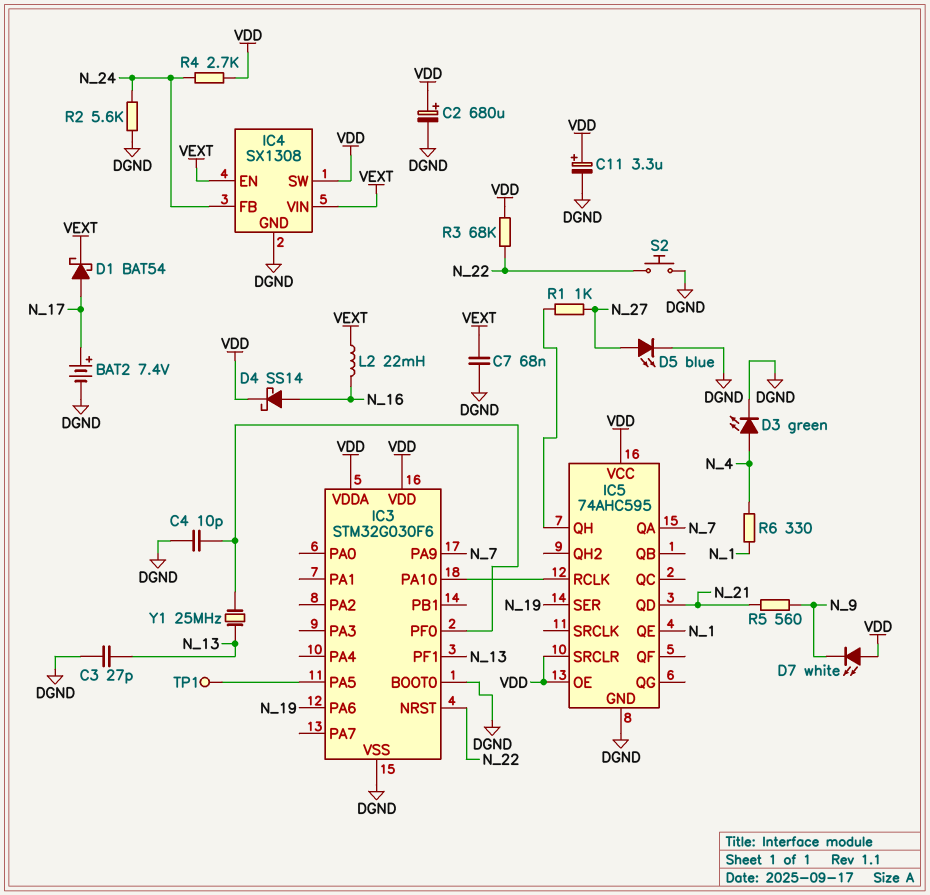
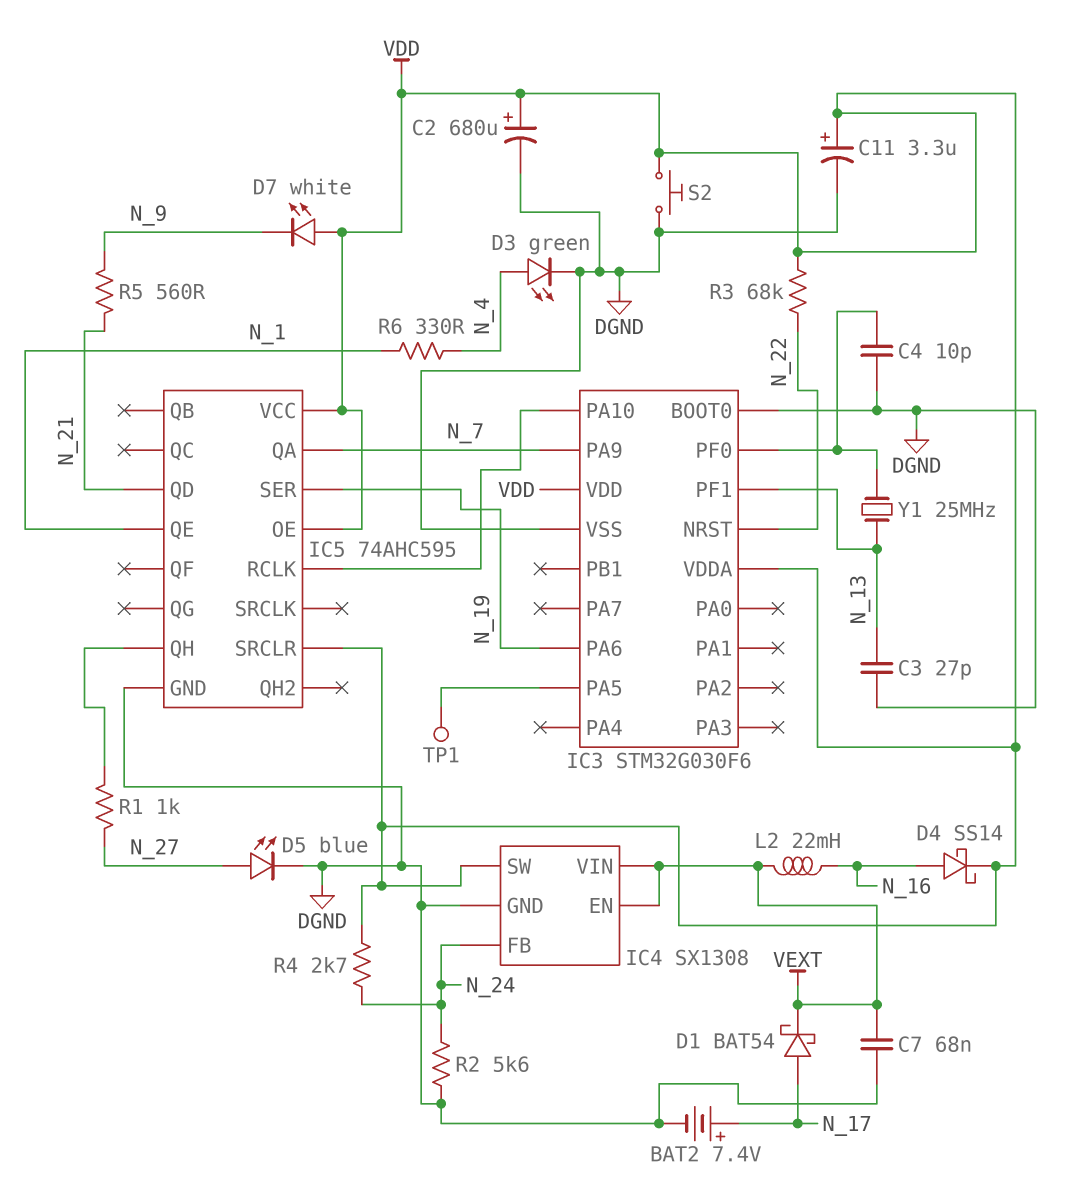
S2: button (DGND, N_22) -> button (DGND, VDD)

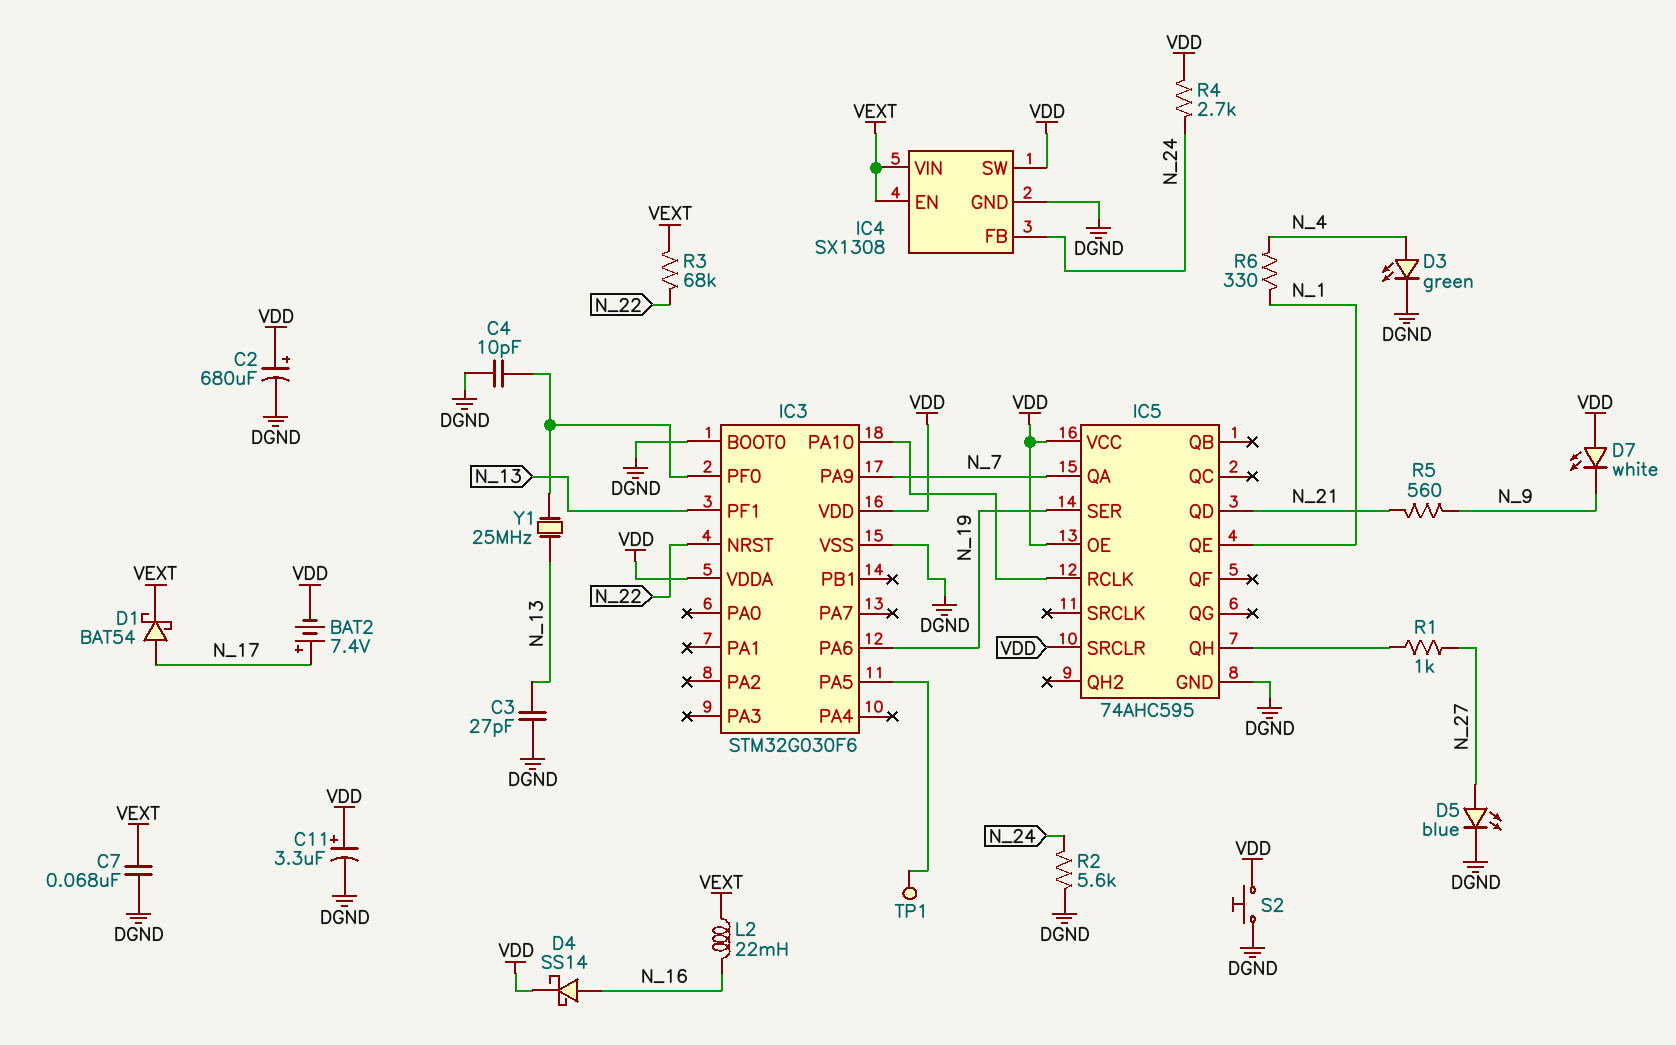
BAT2: 7.4V (plus N_17, minus DGND) -> 7.4V (plus N_17, minus VDD)
R3: 68k (N_22, VDD) -> 68k (N_22, VEXT)

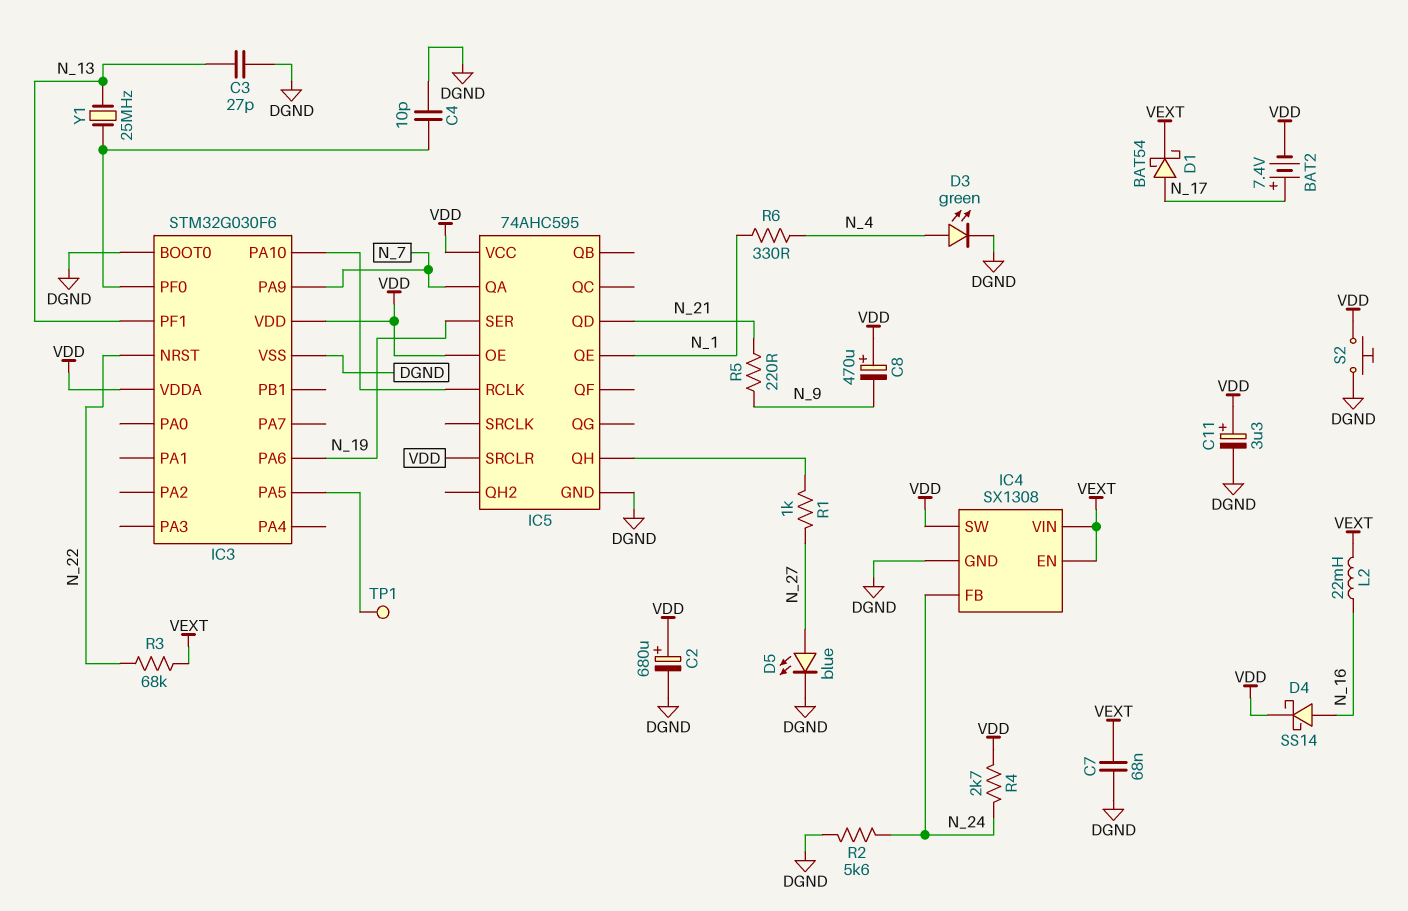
C8: none -> 470uF (plus VDD, minus N_9)
D7: LED white (A VDD, K N_9) -> none
R5: 560 (N_9, N_21) -> 220 (N_9, N_21)

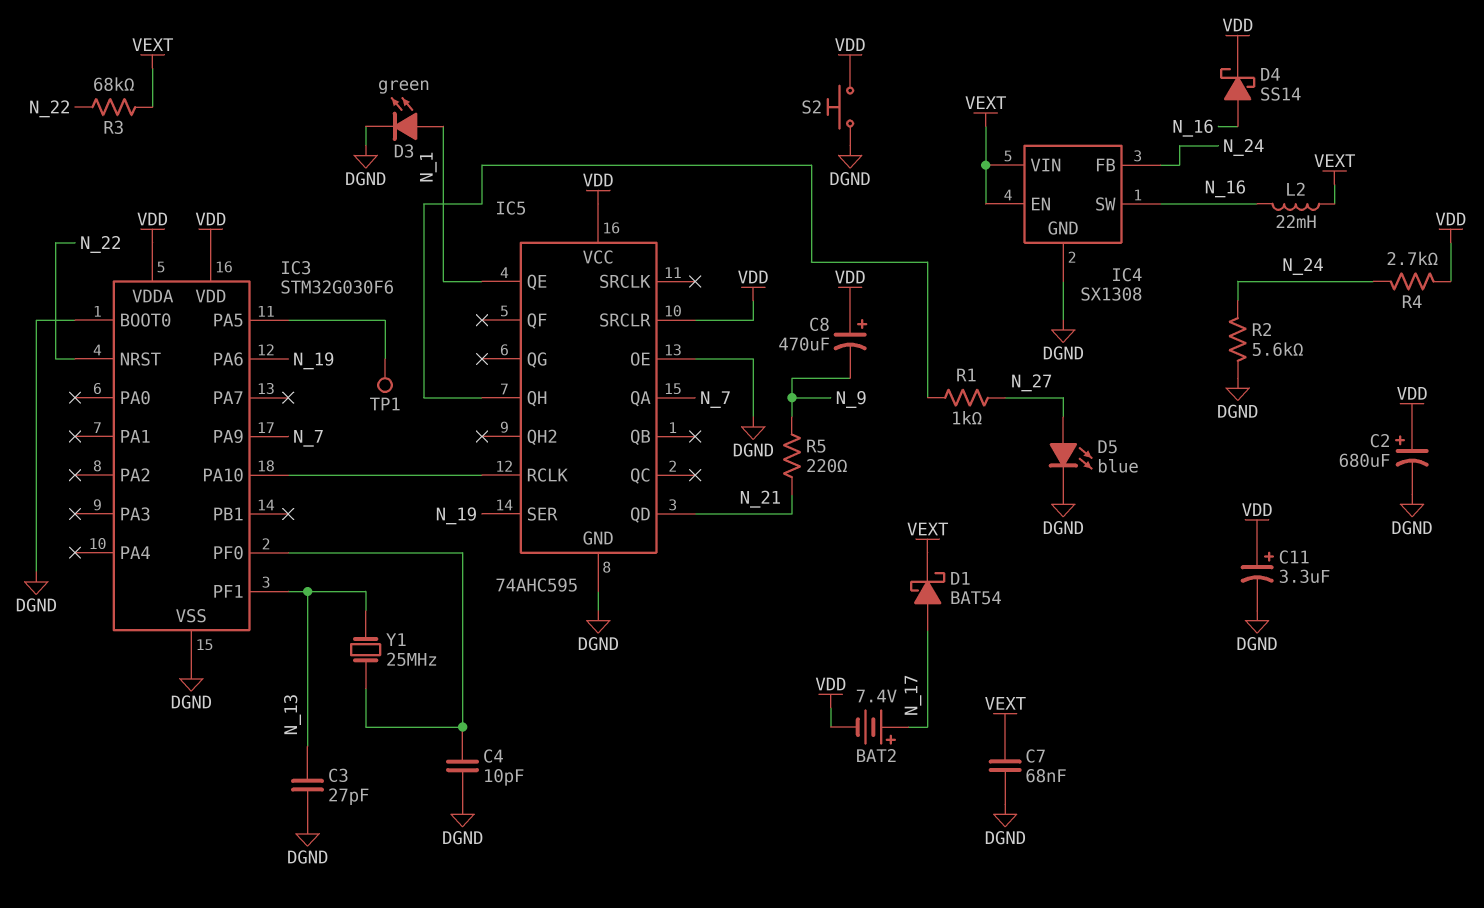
D3: LED green (A N_4, K DGND) -> LED green (A N_1, K DGND)
IC4 pin SW: VDD -> N_16
IC5 pin OE: VDD -> DGND
R6: 330 (N_1, N_4) -> none

